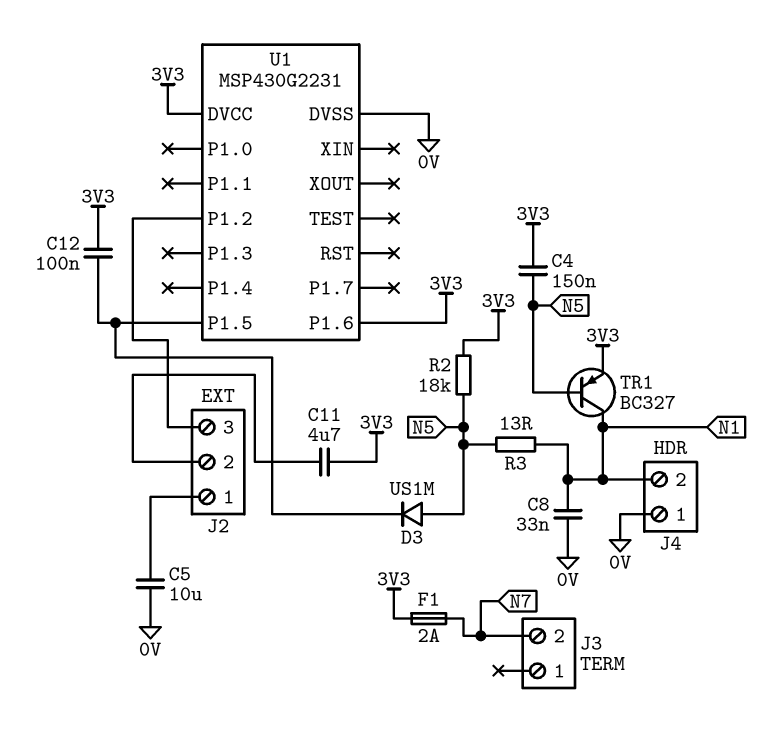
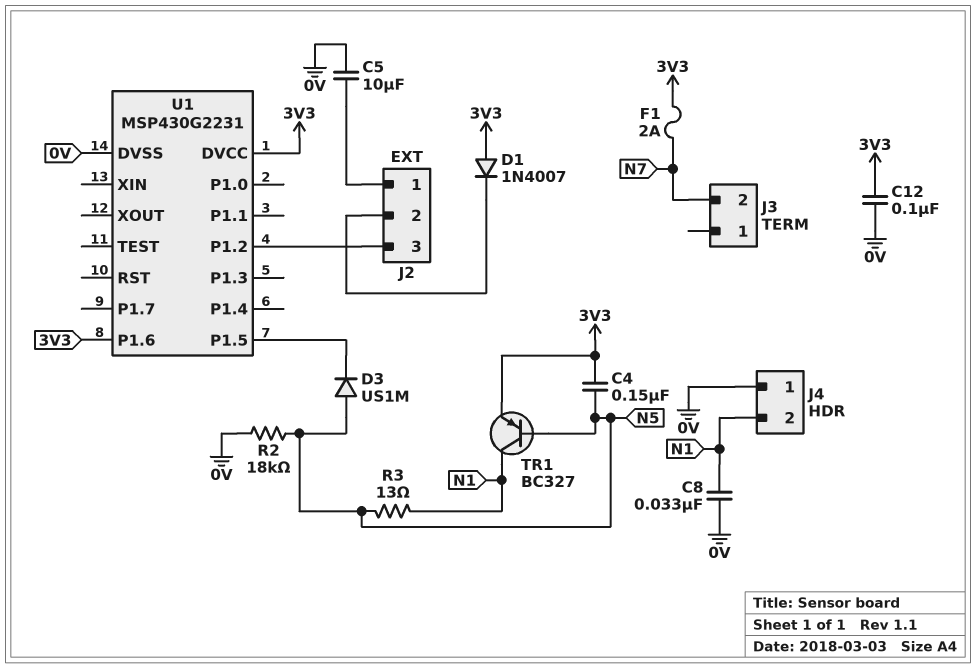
C11: 4.7uF (3V3, J2/2) -> none
C12: 100nF (3V3, U1/P1.5) -> 100nF (0V, 3V3)
D1: none -> diode 1N4007 (A 3V3, K J2/2)
R2: 18k (3V3, N5) -> 18k (0V, N5)

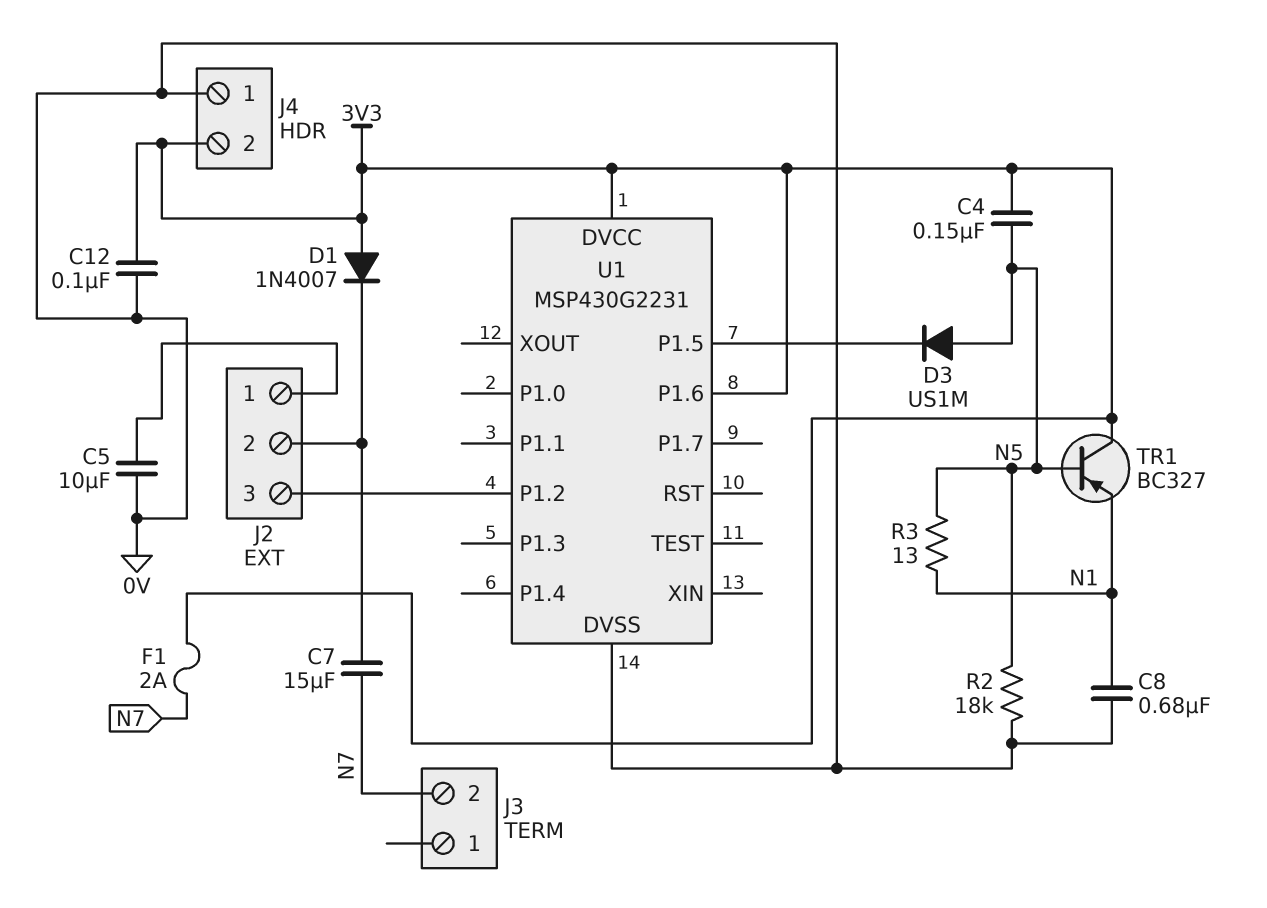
C7: none -> 15uF (J2/2, N7)
C8: 33nF (0V, N1) -> 680nF (0V, N1)
J4 pin 2: N1 -> 3V3
TR1: PNP BC327 (B N5, C N1, E 3V3) -> PNP BC327 (B N5, C 3V3, E N1)

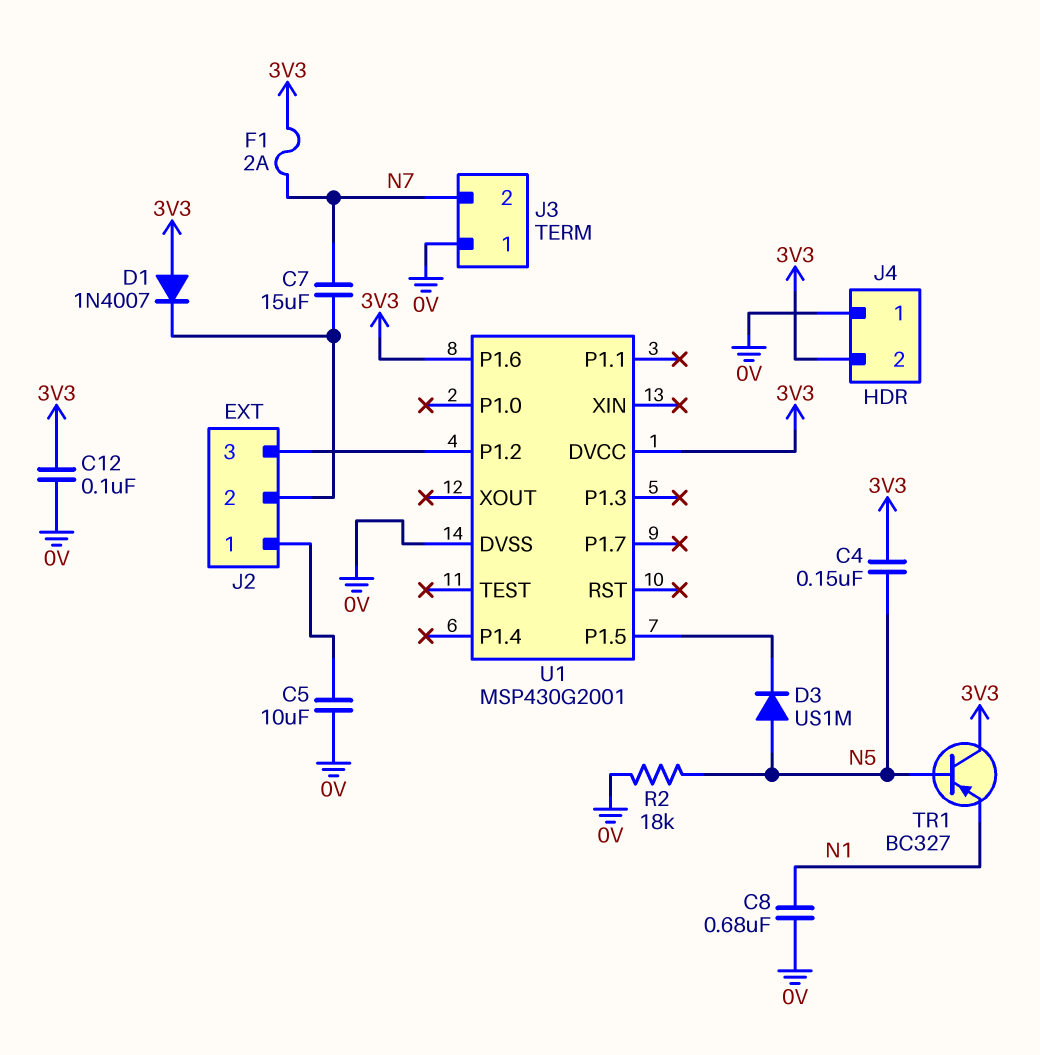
J3 pin 1: none -> 0V
R3: 13 (N1, N5) -> none
U1: MSP430G2231 -> MSP430G2001

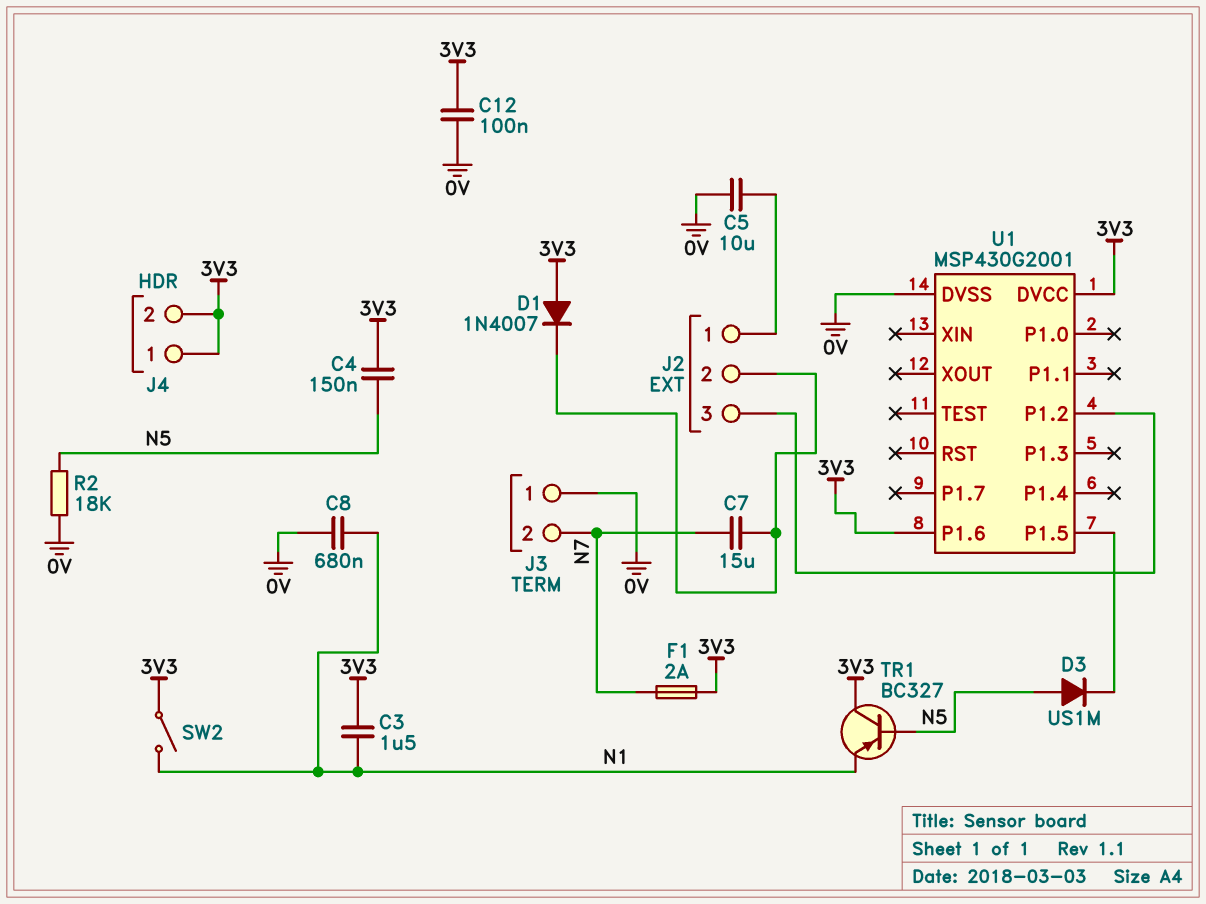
C3: none -> 1.5uF (3V3, N1)
J4 pin 1: 0V -> 3V3
SW2: none -> switch (3V3, N1)

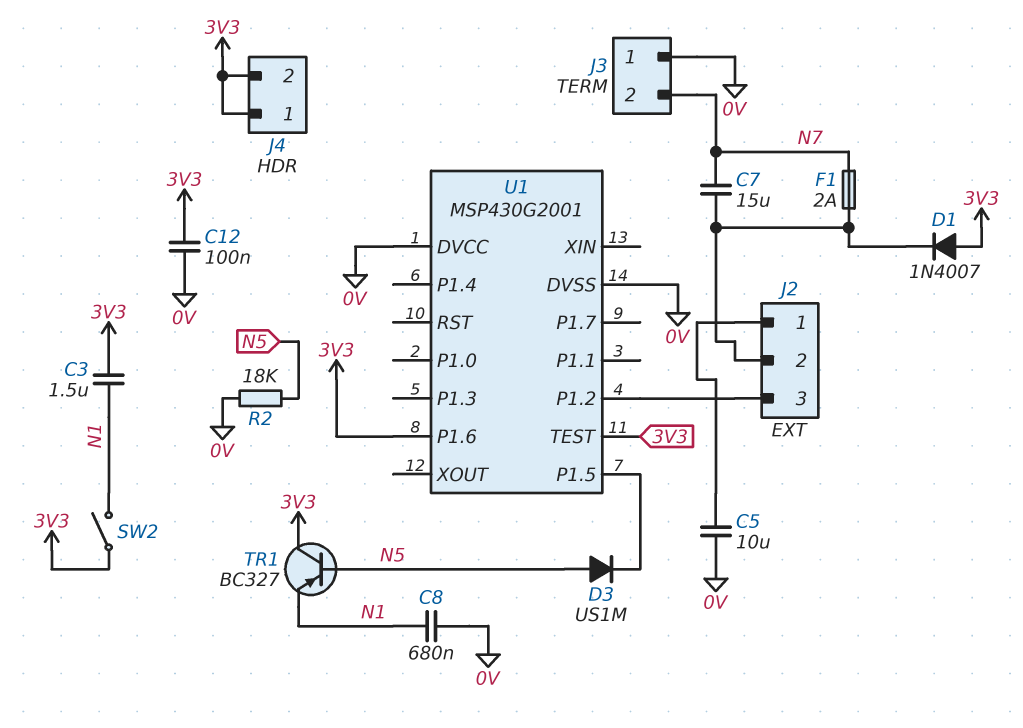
C4: 150nF (3V3, N5) -> none
F1: 2A (3V3, N7) -> 2A (J2/2, N7)
U1 pin DVCC: 3V3 -> 0V
U1 pin TEST: none -> 3V3

